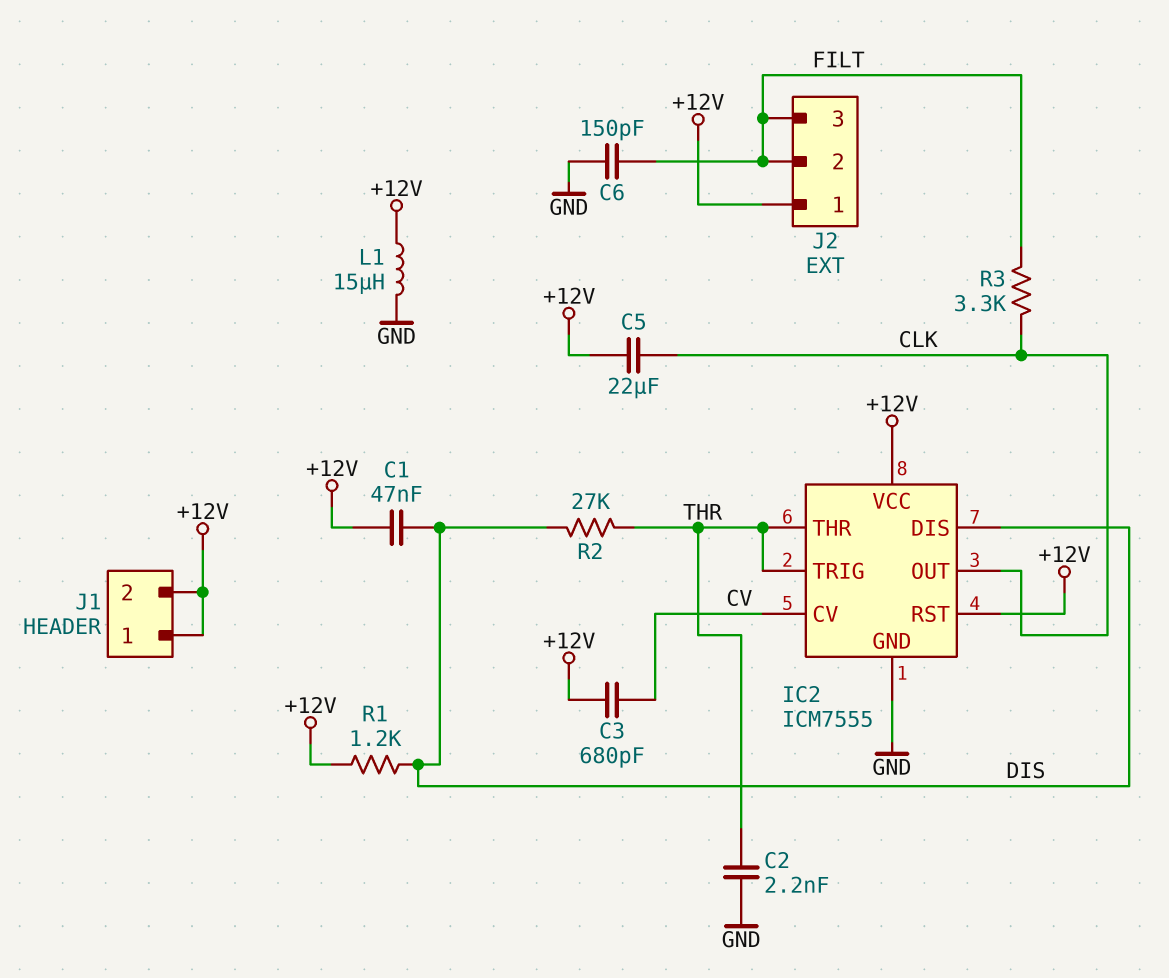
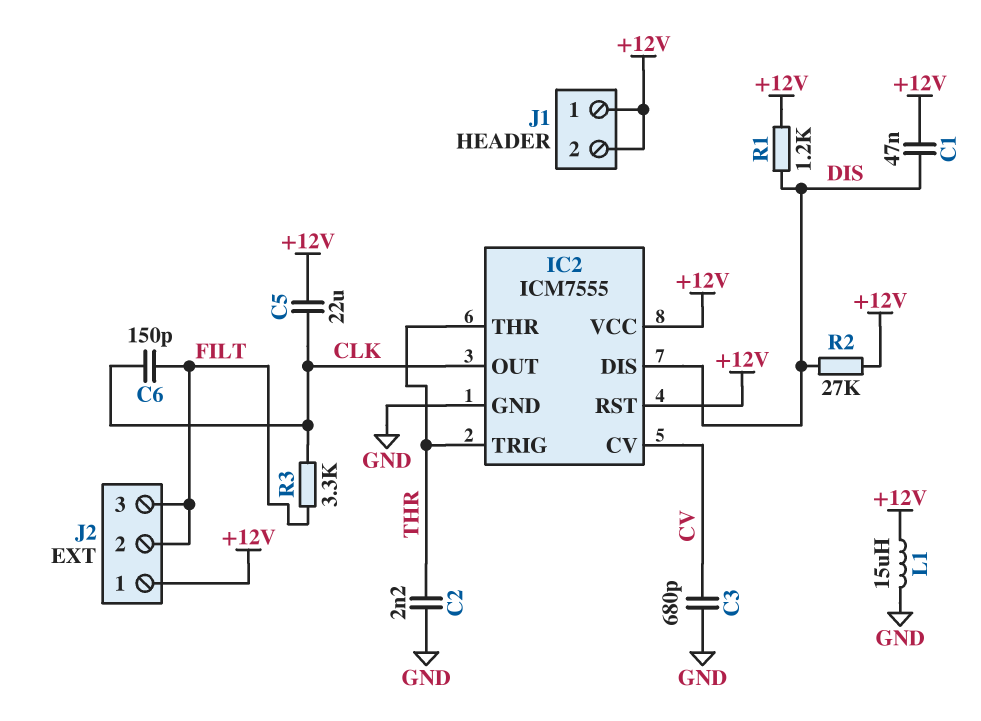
C3: 680pF (+12V, CV) -> 680pF (CV, GND)
C6: 150pF (FILT, GND) -> 150pF (CLK, FILT)
R2: 27k (DIS, THR) -> 27k (+12V, DIS)

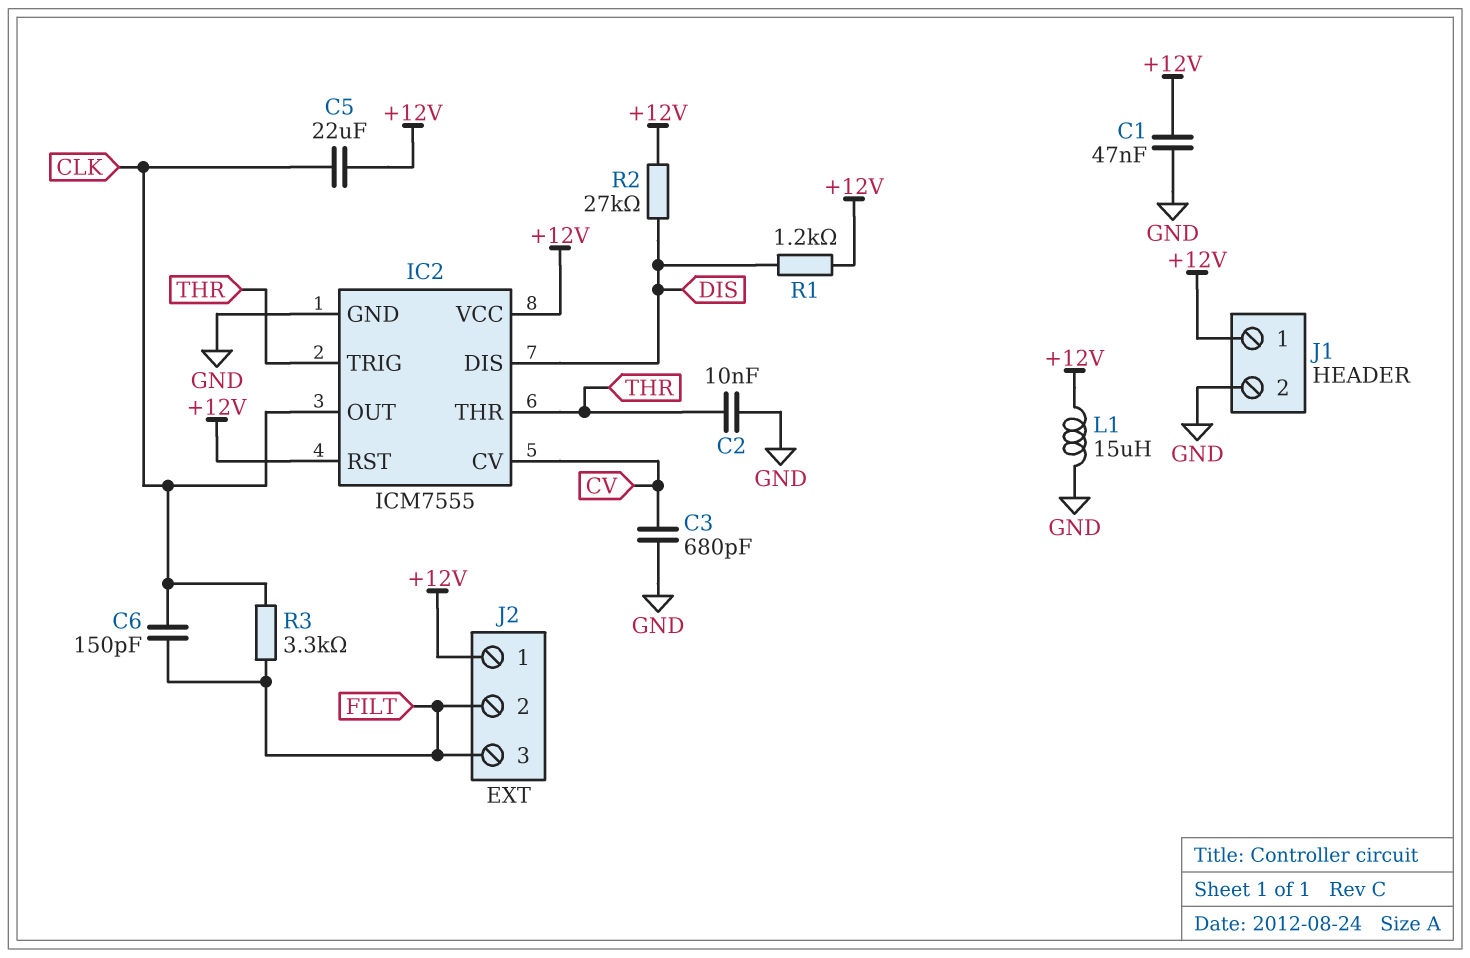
C1: 47nF (+12V, DIS) -> 47nF (+12V, GND)
C2: 2.2nF (GND, THR) -> 10nF (GND, THR)
J1 pin 2: +12V -> GND

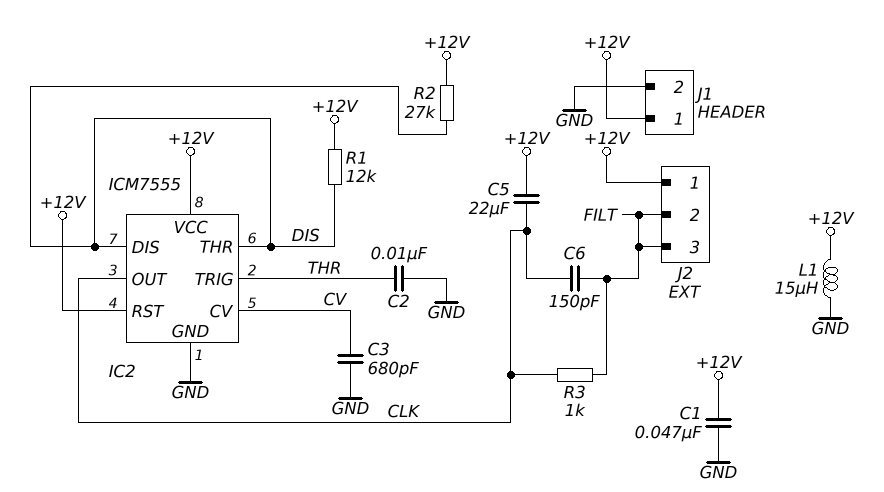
IC2 pin THR: THR -> DIS
R1: 1.2k (+12V, DIS) -> 12k (+12V, DIS)
R3: 3.3k (CLK, FILT) -> 1k (CLK, FILT)

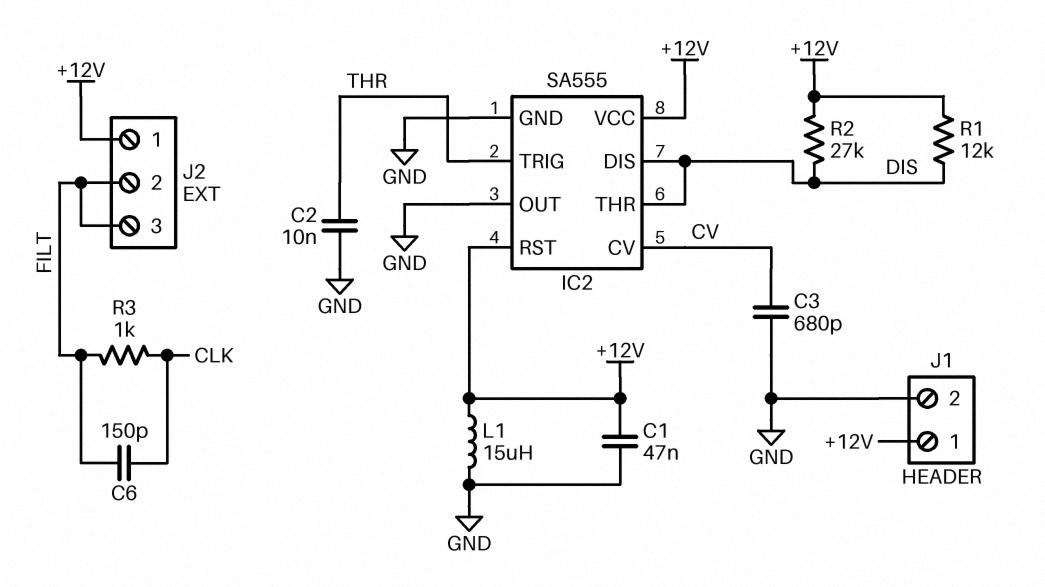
C5: 22uF (+12V, CLK) -> none
IC2: ICM7555 -> SA555
IC2 pin OUT: CLK -> GND

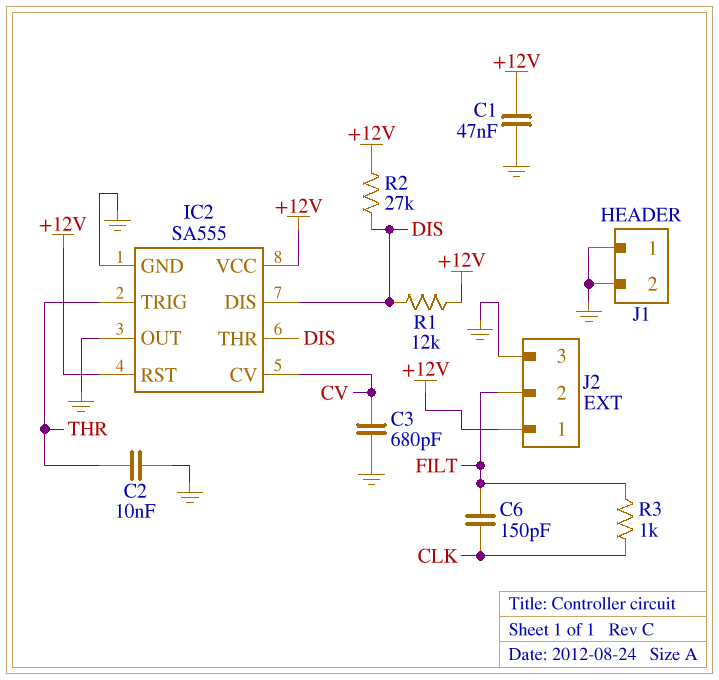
J1 pin 1: +12V -> GND
J2 pin 3: FILT -> GND
L1: 15uH (+12V, GND) -> none

